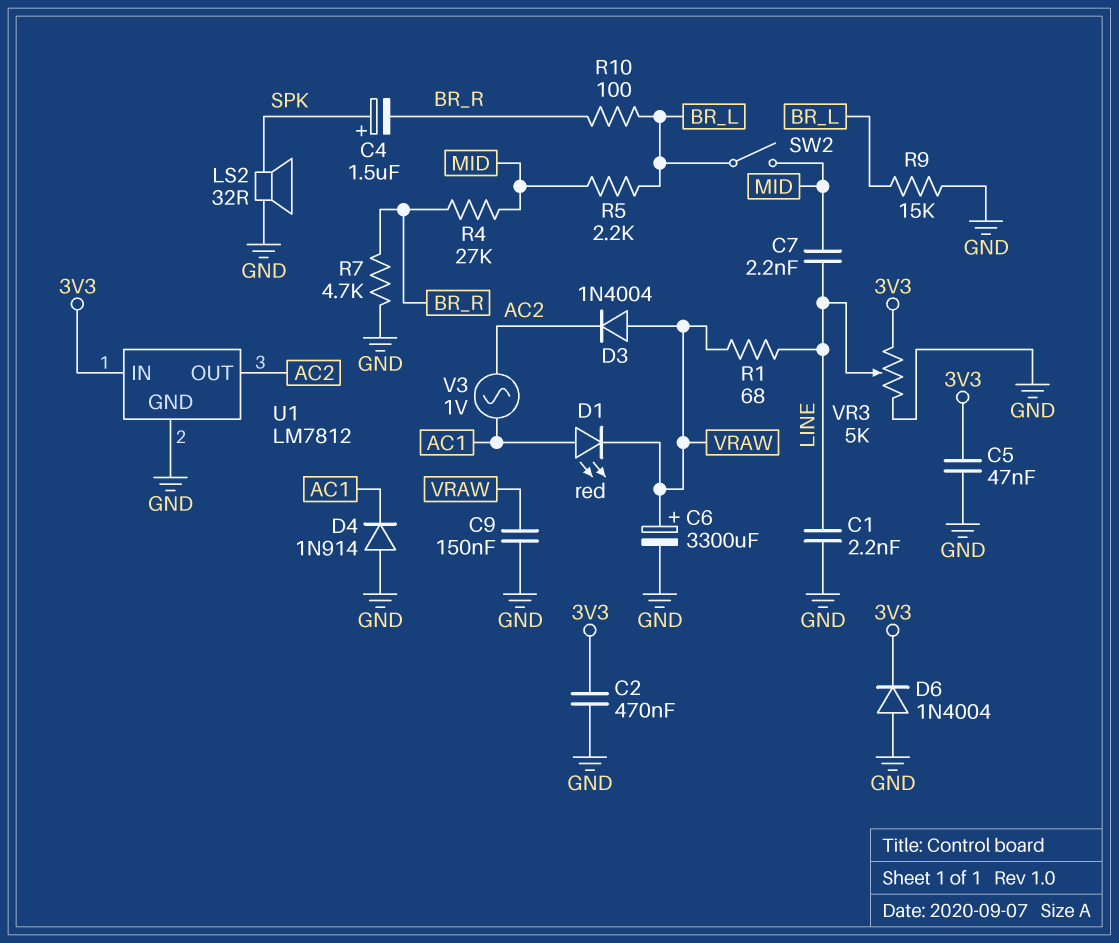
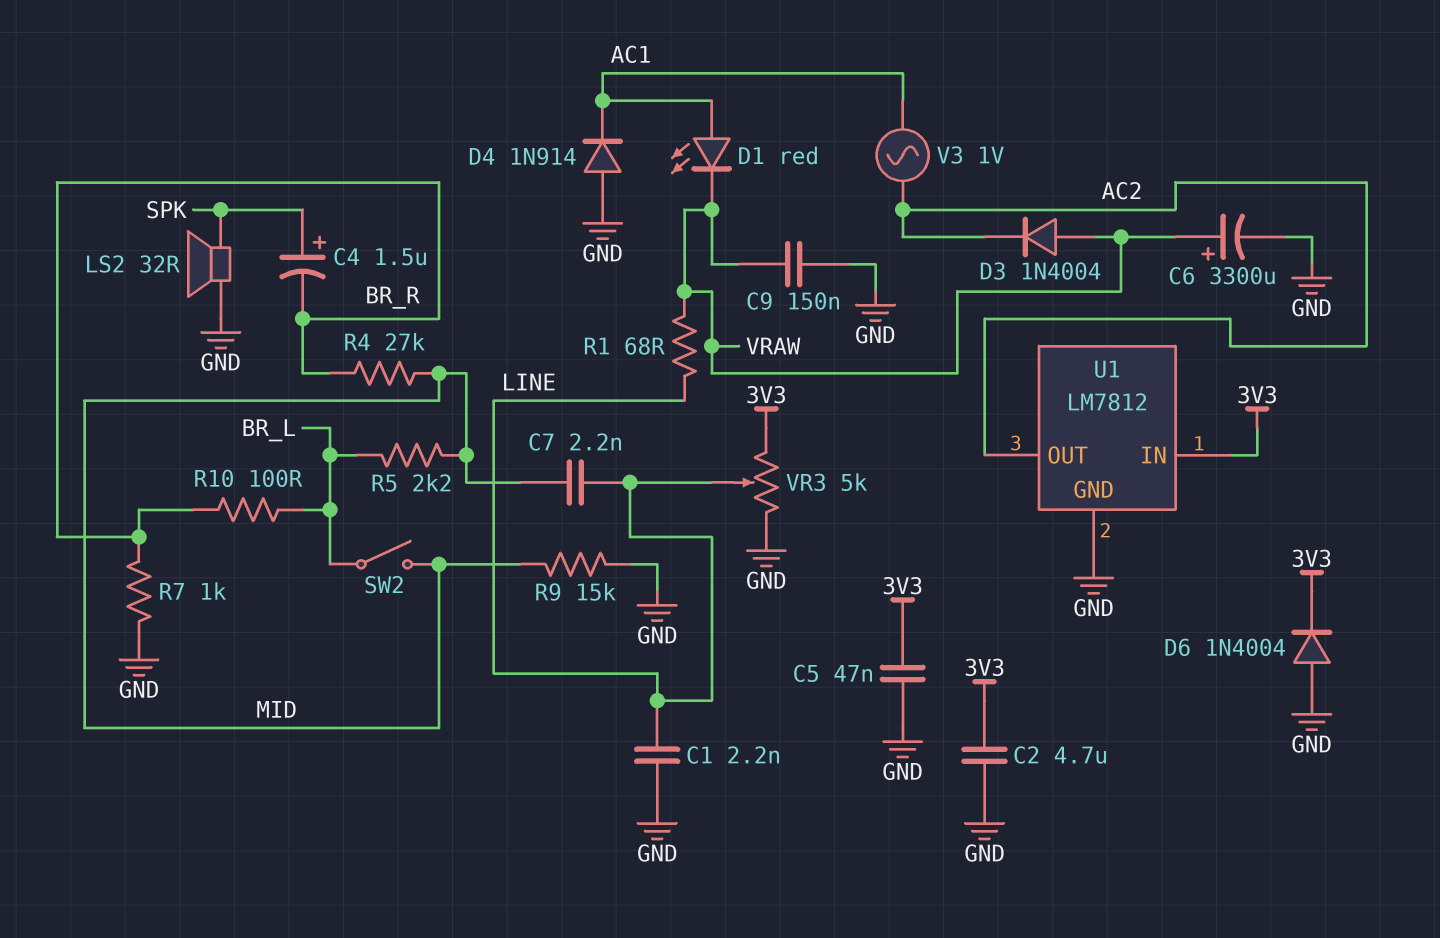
C2: 470nF (3V3, GND) -> 4.7uF (3V3, GND)
R7: 4.7k (BR_R, GND) -> 1k (BR_R, GND)
R9: 15k (BR_L, GND) -> 15k (GND, MID)

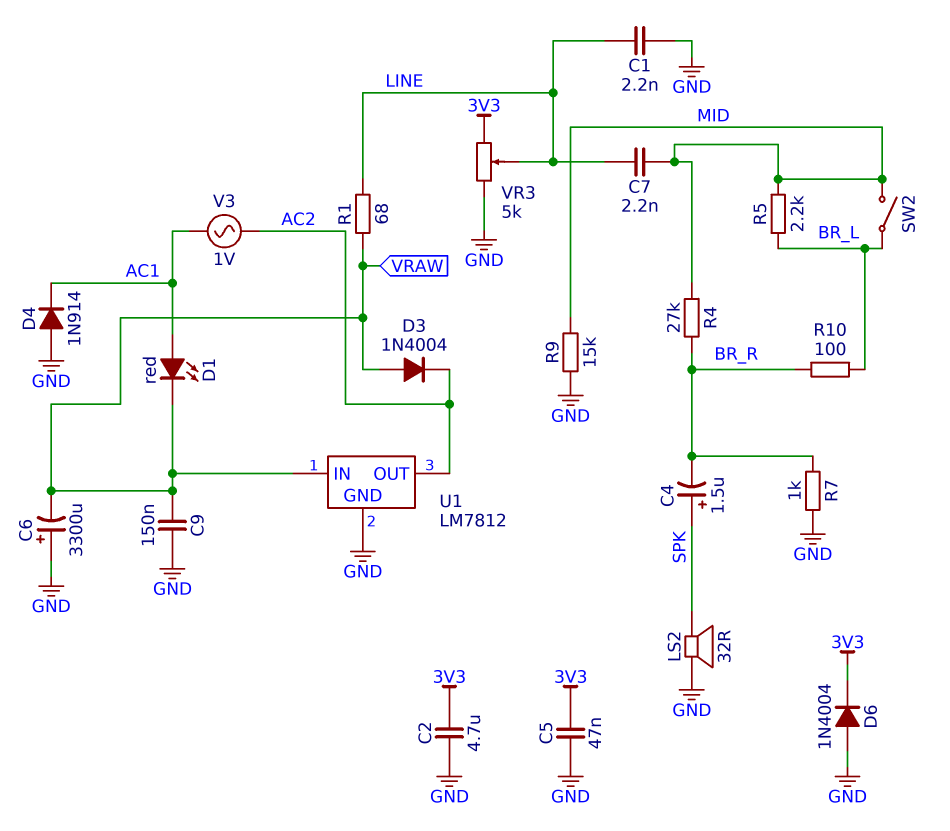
C6: 3300uF (plus VRAW, minus GND) -> 3300uF (plus GND, minus VRAW)
U1 pin IN: 3V3 -> VRAW

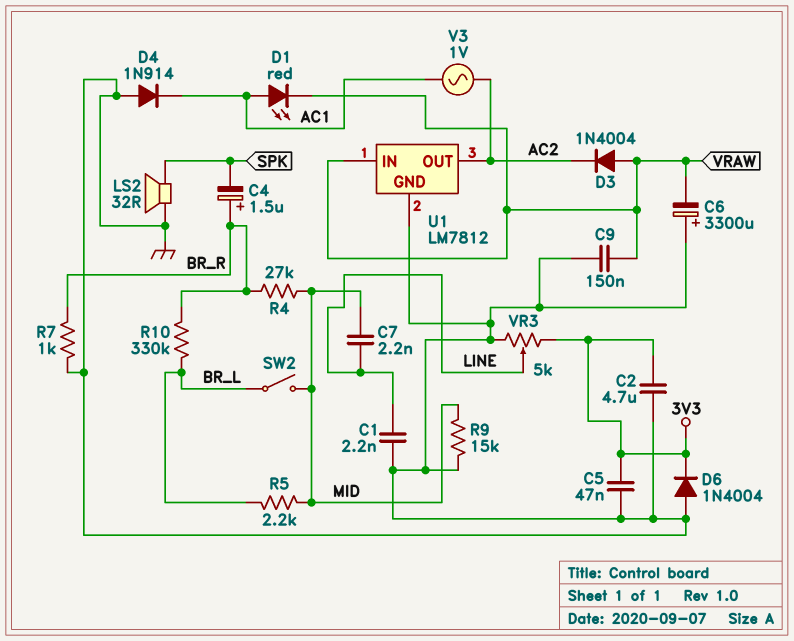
C4: 1.5uF (plus SPK, minus BR_R) -> 1.5uF (plus BR_R, minus SPK)
R1: 68 (LINE, VRAW) -> none
R10: 100 (BR_L, BR_R) -> 330k (BR_L, BR_R)

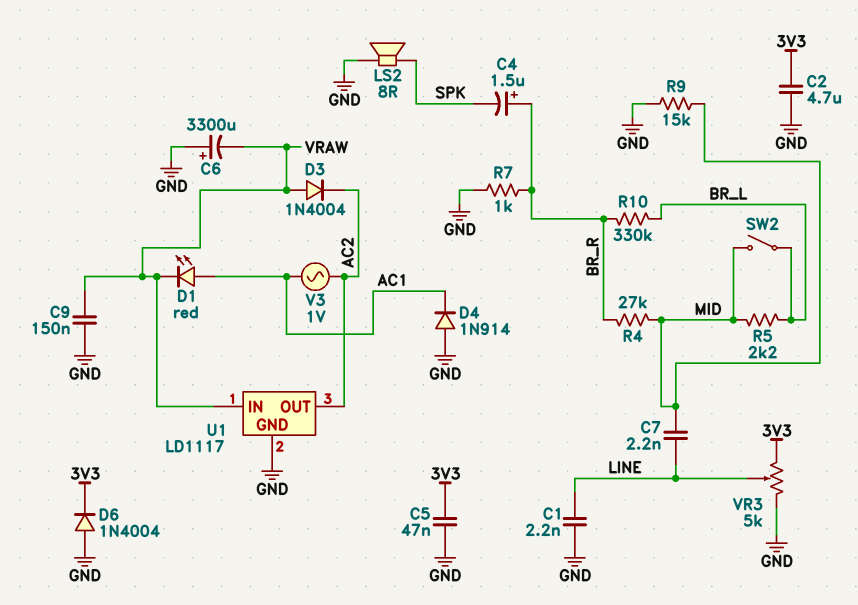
LS2: speaker 32R (GND, SPK) -> speaker 8R (GND, SPK)
U1: LM7812 -> LD1117

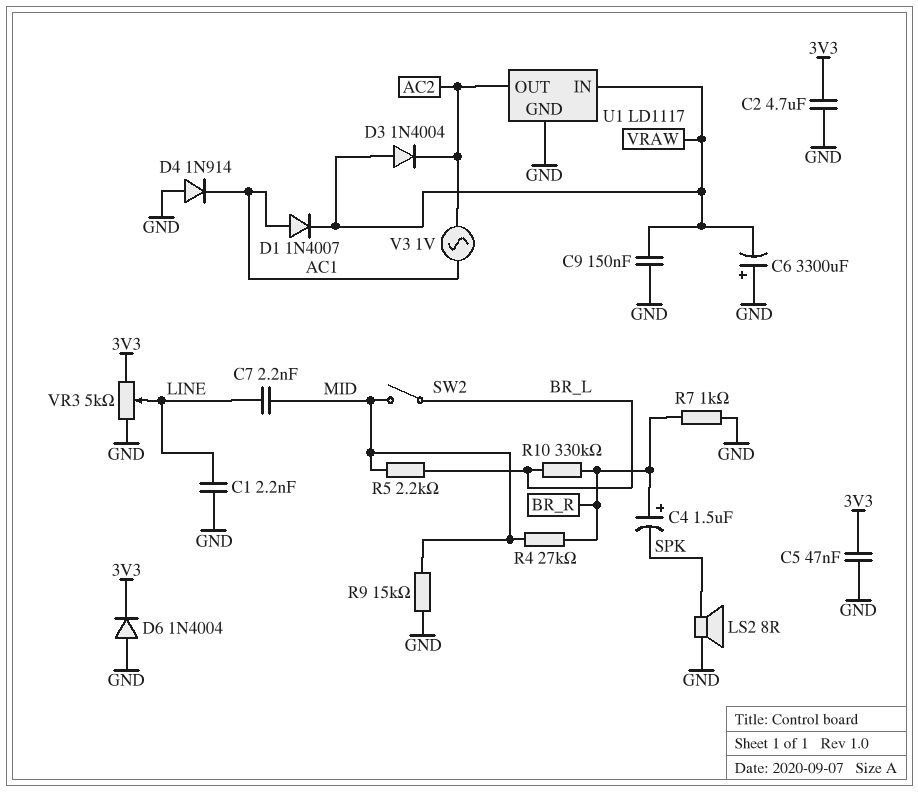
D1: LED red (A AC1, K VRAW) -> diode 1N4007 (A AC1, K VRAW)

